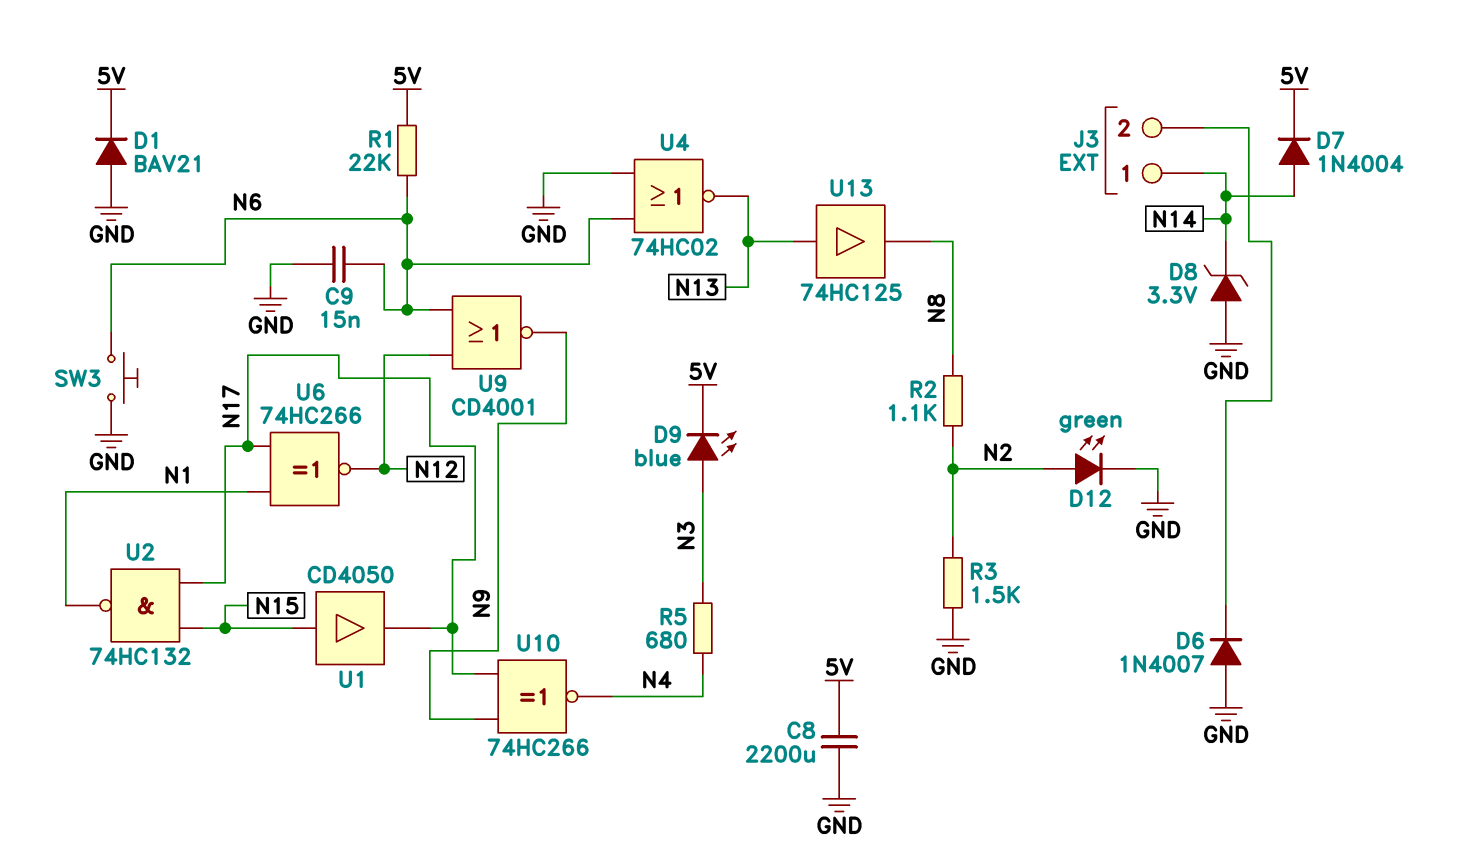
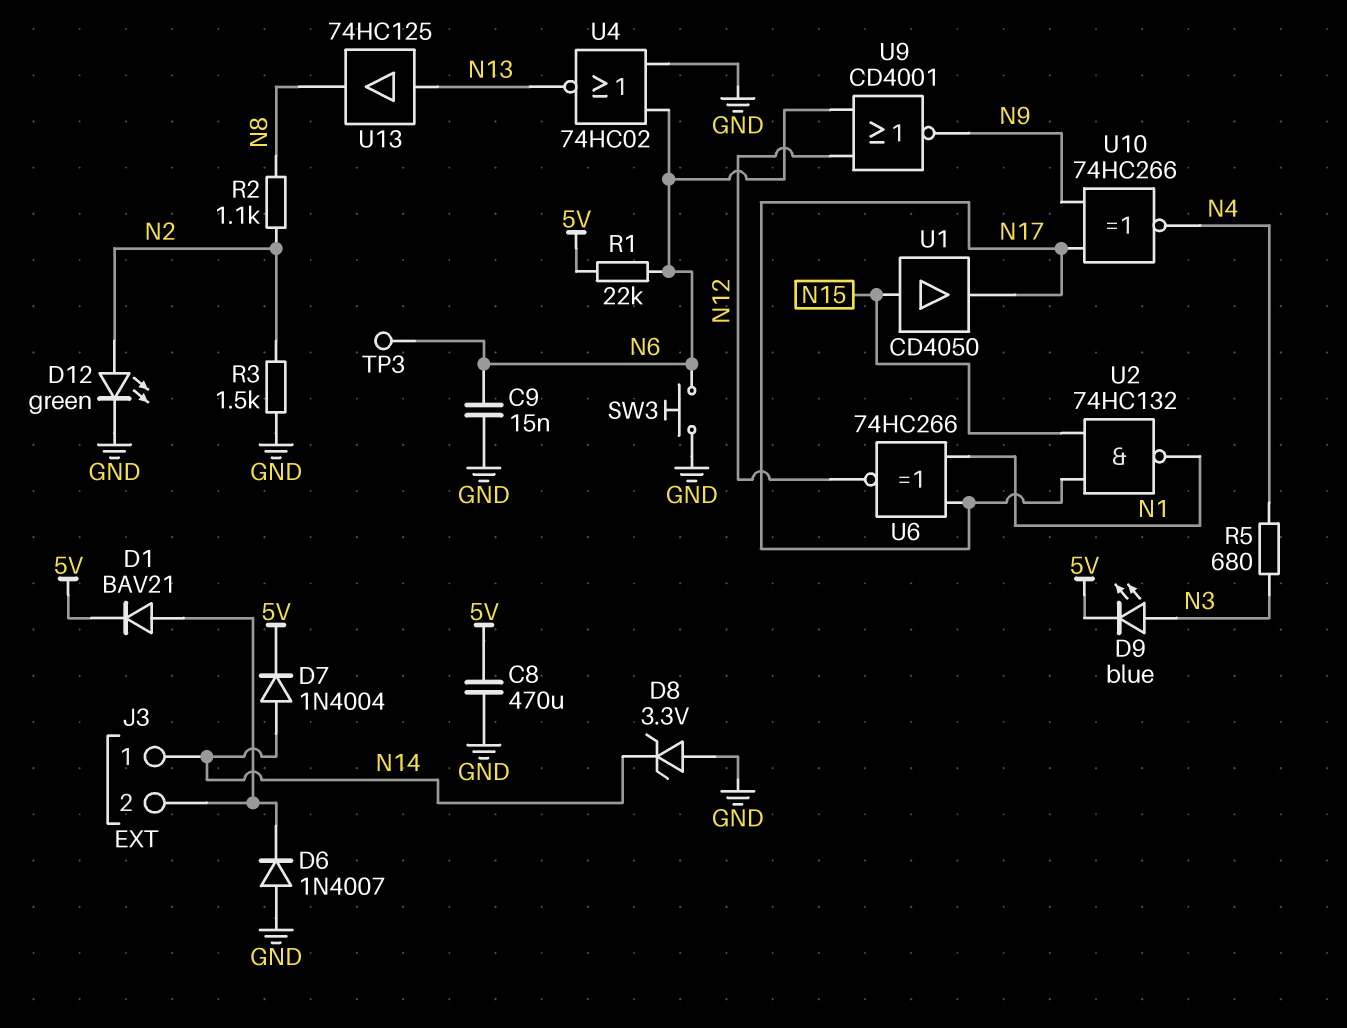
C8: 2200uF (5V, GND) -> 470uF (5V, GND)
D1: diode BAV21 (A GND, K 5V) -> diode BAV21 (A J3/2, K 5V)
TP3: none -> test point (N6)

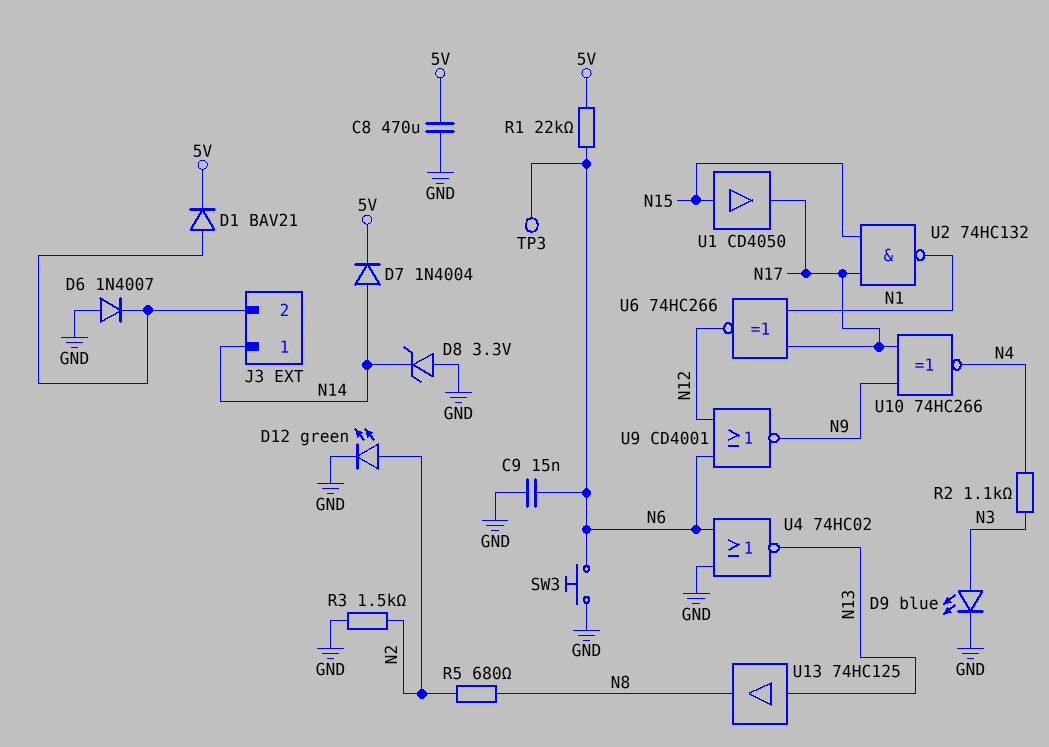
D9: LED blue (A N3, K 5V) -> LED blue (A N3, K GND)
R2: 1.1k (N2, N8) -> 1.1k (N3, N4)
R5: 680 (N3, N4) -> 680 (N2, N8)

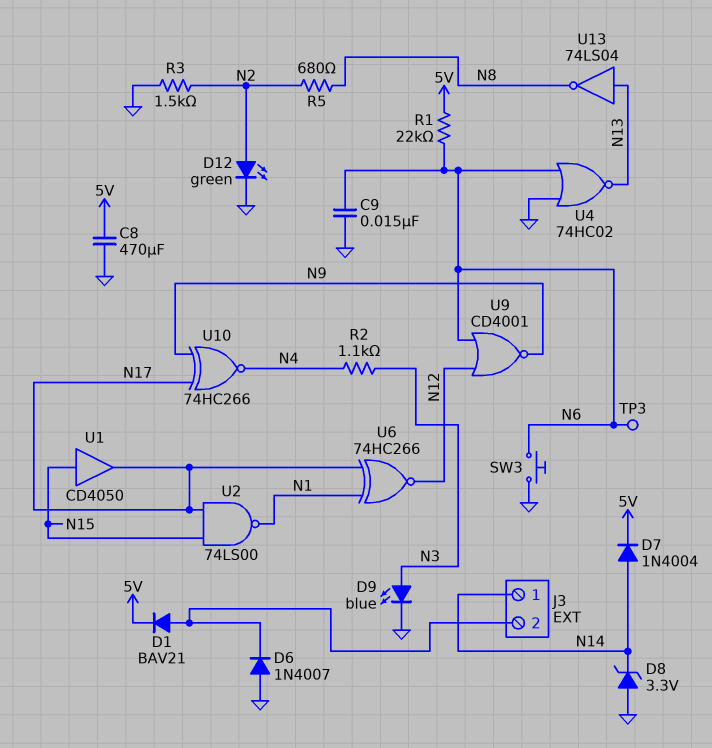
U2: NAND 74HC132 (in N15, in N17, out N1) -> NAND 74LS00 (in N15, in N17, out N1)
U13: buffer 74HC125 (in N13, out N8) -> NOT 74LS04 (in N13, out N8)

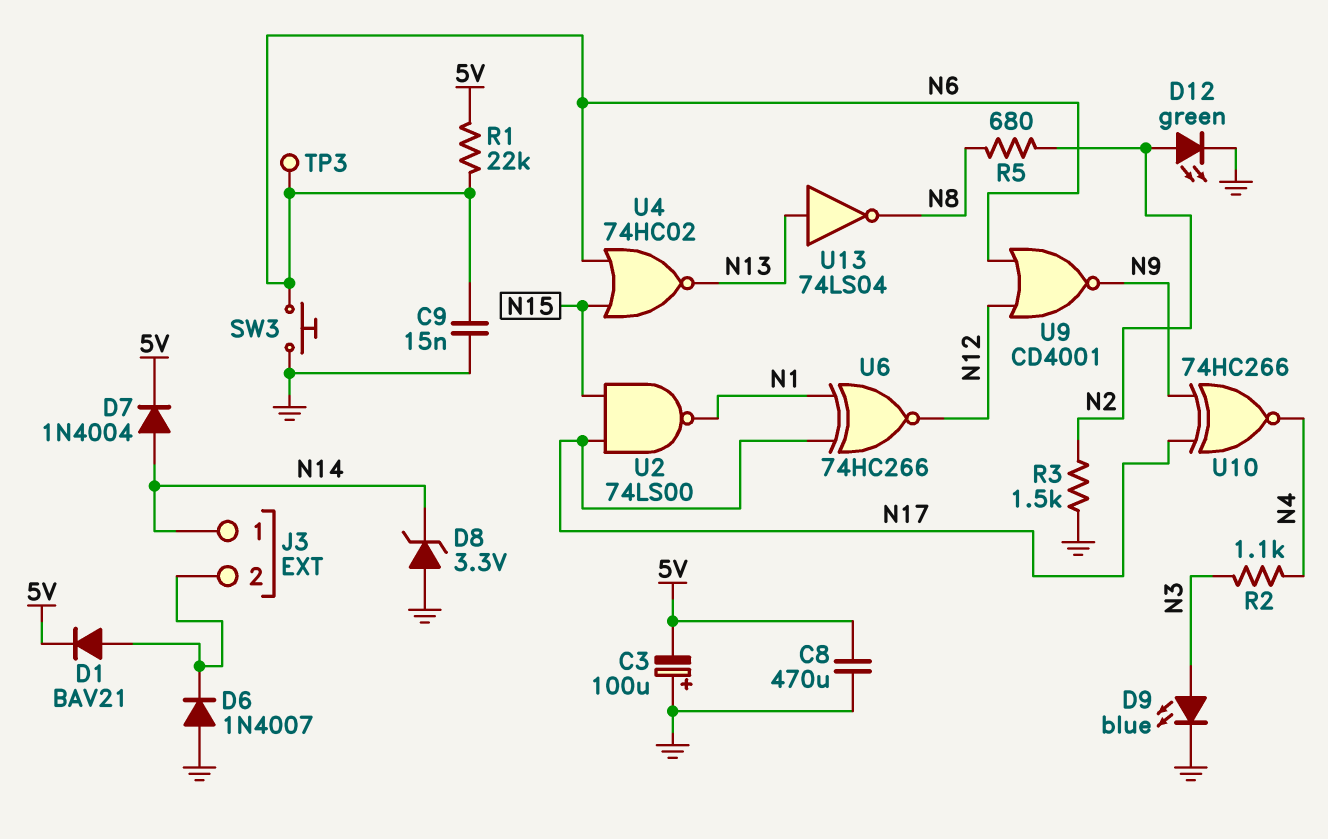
C3: none -> 100uF (plus GND, minus 5V)
U1: buffer CD4050 (in N15, out N17) -> none
U4: NOR 74HC02 (in GND, in N6, out N13) -> NOR 74HC02 (in N6, in N15, out N13)

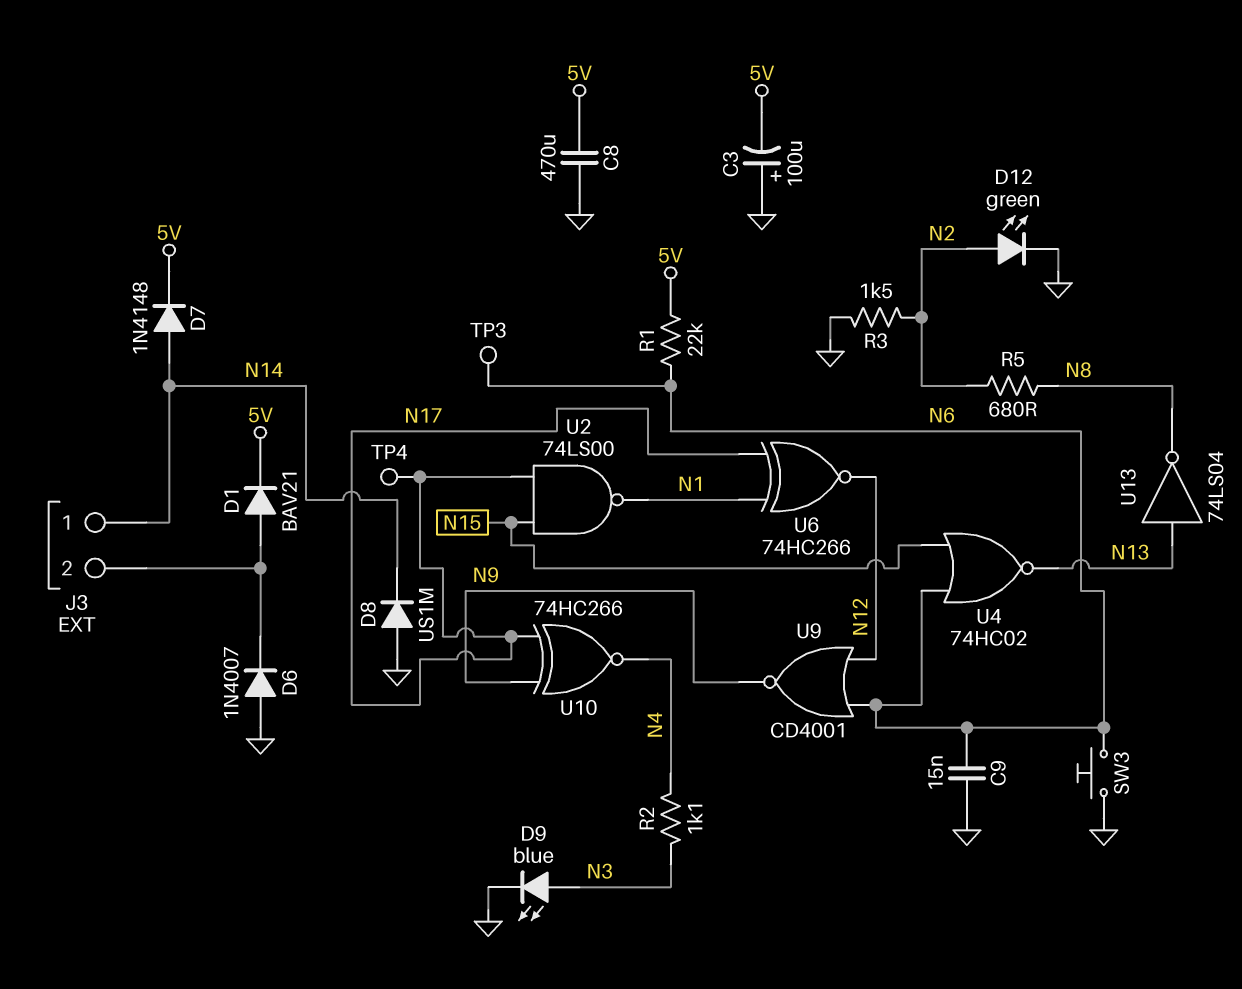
D7: diode 1N4004 (A N14, K 5V) -> diode 1N4148 (A N14, K 5V)
D8: zener 3.3V (A GND, K N14) -> diode US1M (A GND, K N14)
TP4: none -> test point (N17)

